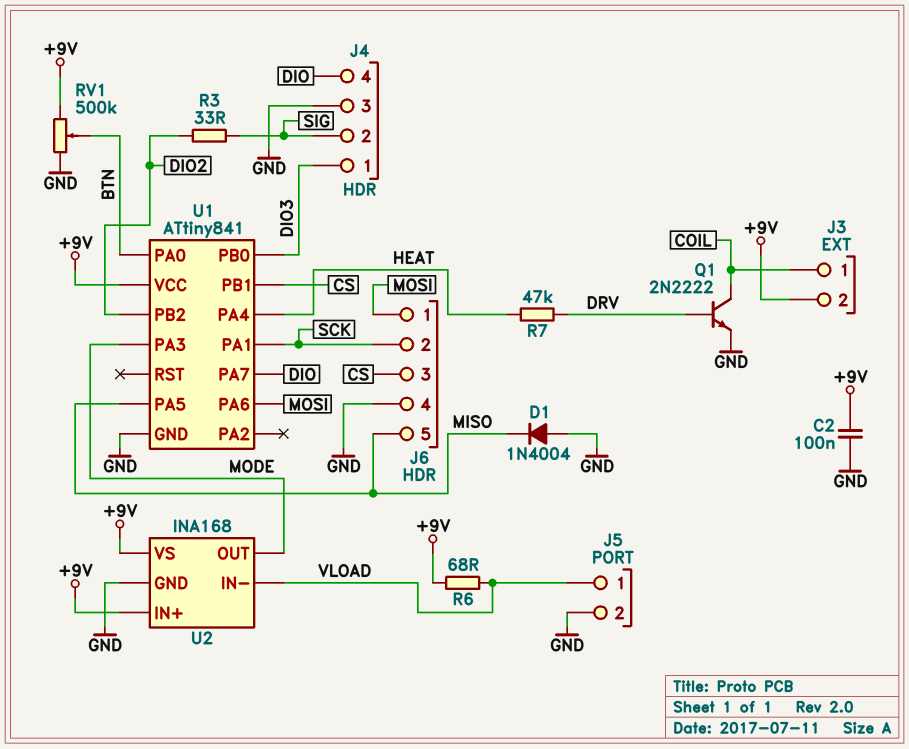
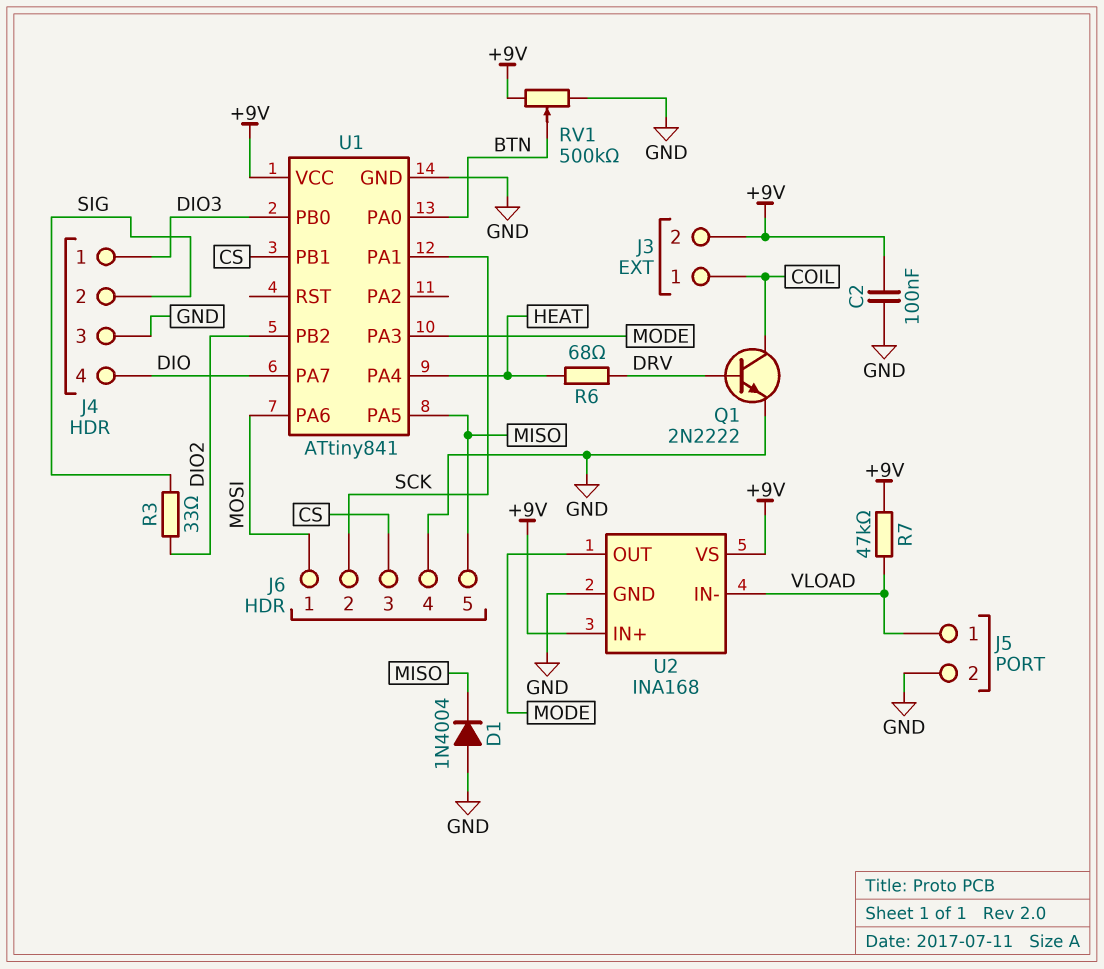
R6: 68 (+9V, VLOAD) -> 68 (DRV, HEAT)
R7: 47k (DRV, HEAT) -> 47k (+9V, VLOAD)

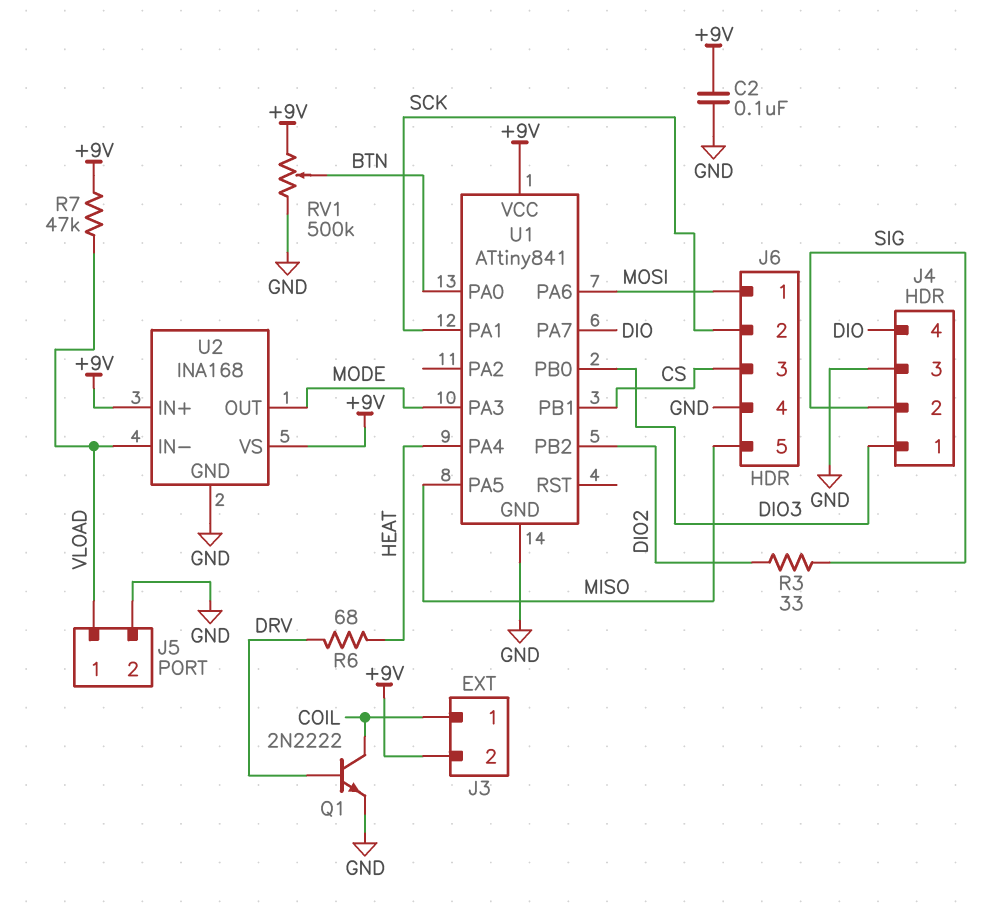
D1: diode 1N4004 (A GND, K MISO) -> none

